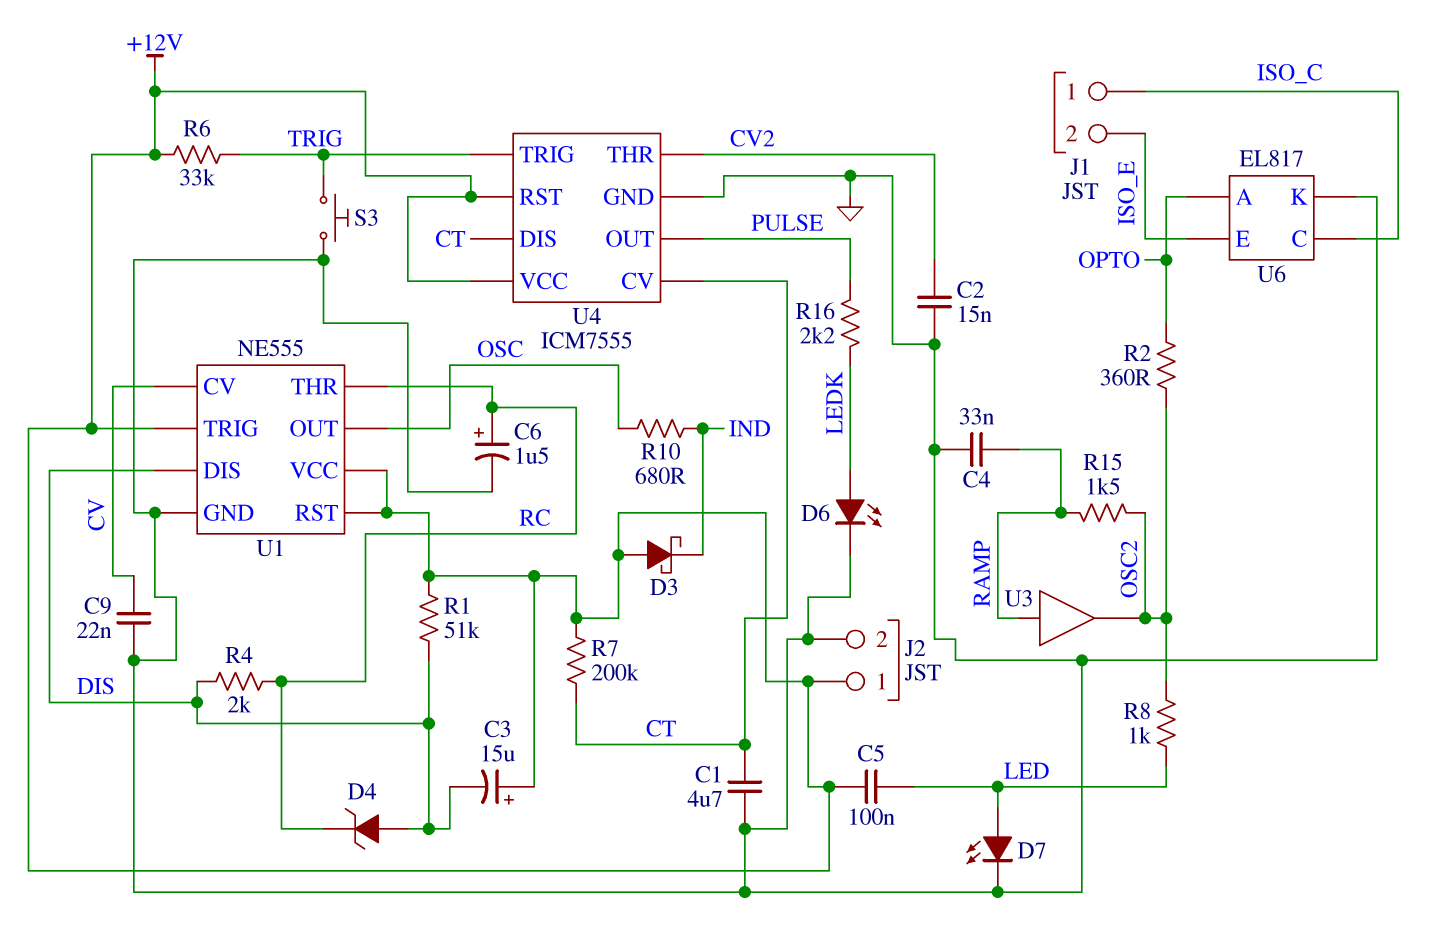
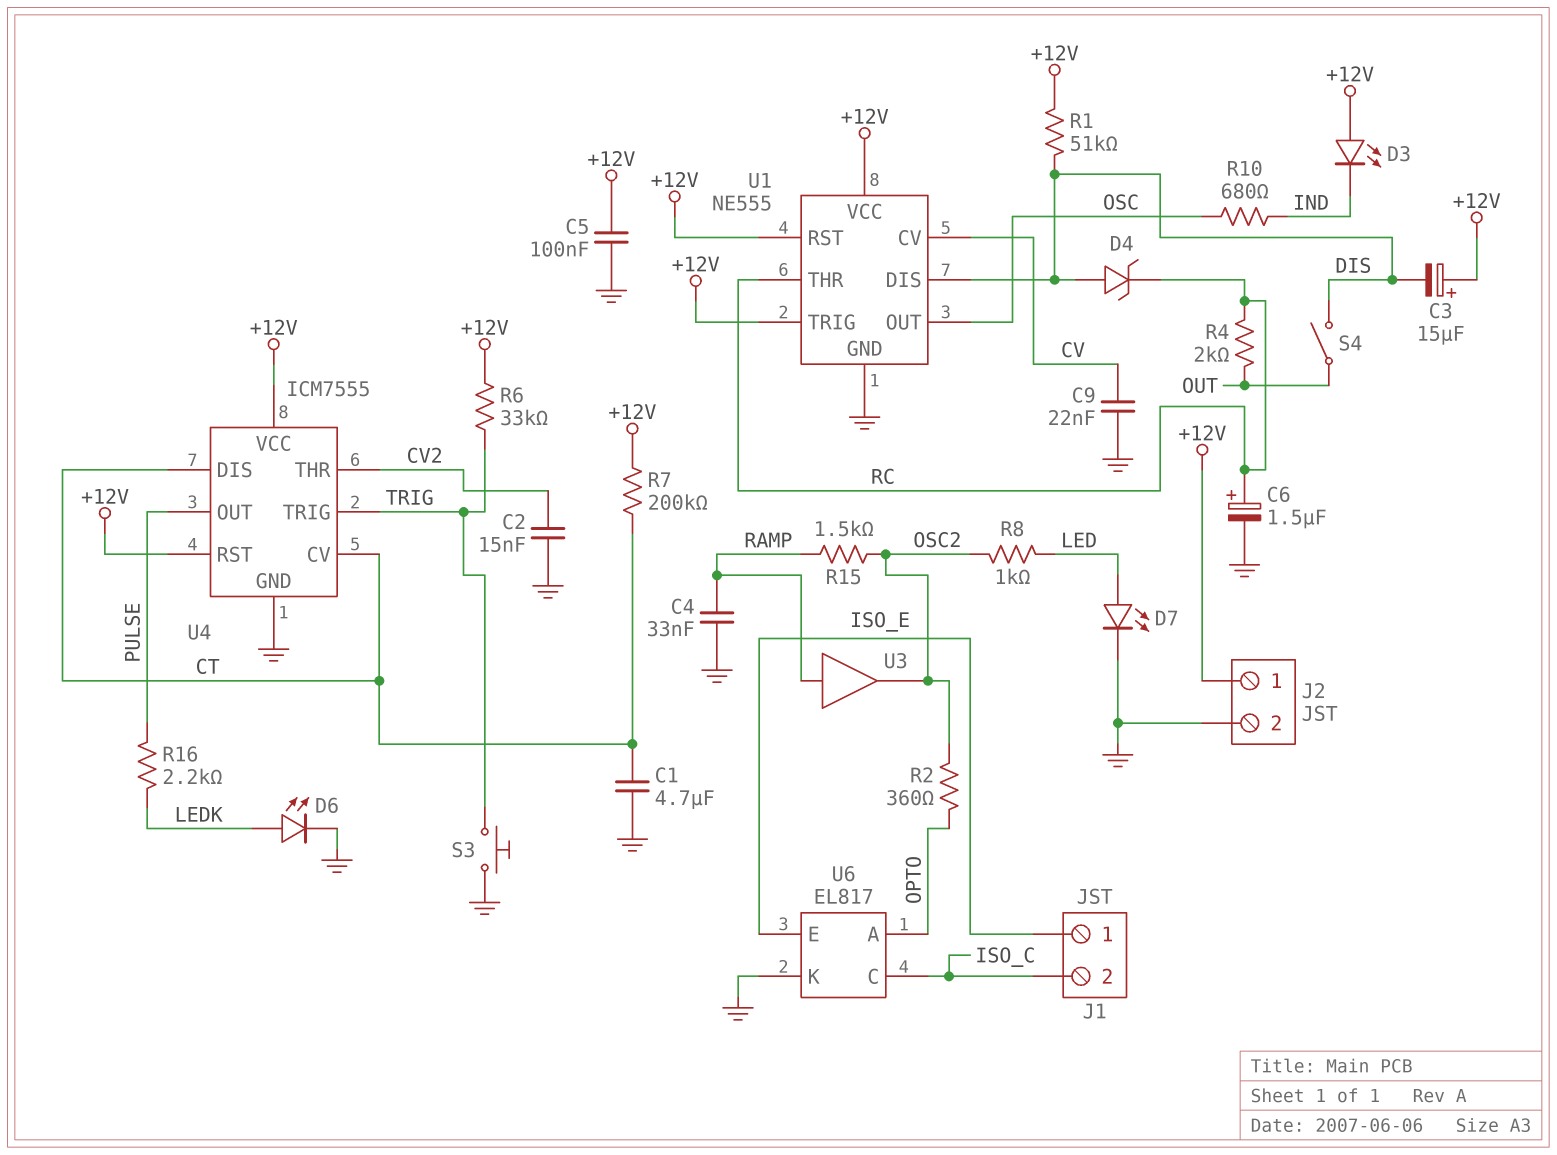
C5: 100nF (+12V, LED) -> 100nF (+12V, GND)
D3: schottky (A +12V, K IND) -> LED (A +12V, K IND)
J1 pin 1: ISO_C -> ISO_E
J1 pin 2: ISO_E -> ISO_C
R4: 2k (DIS, RC) -> 2k (OUT, RC)
S4: none -> switch (DIS, OUT)

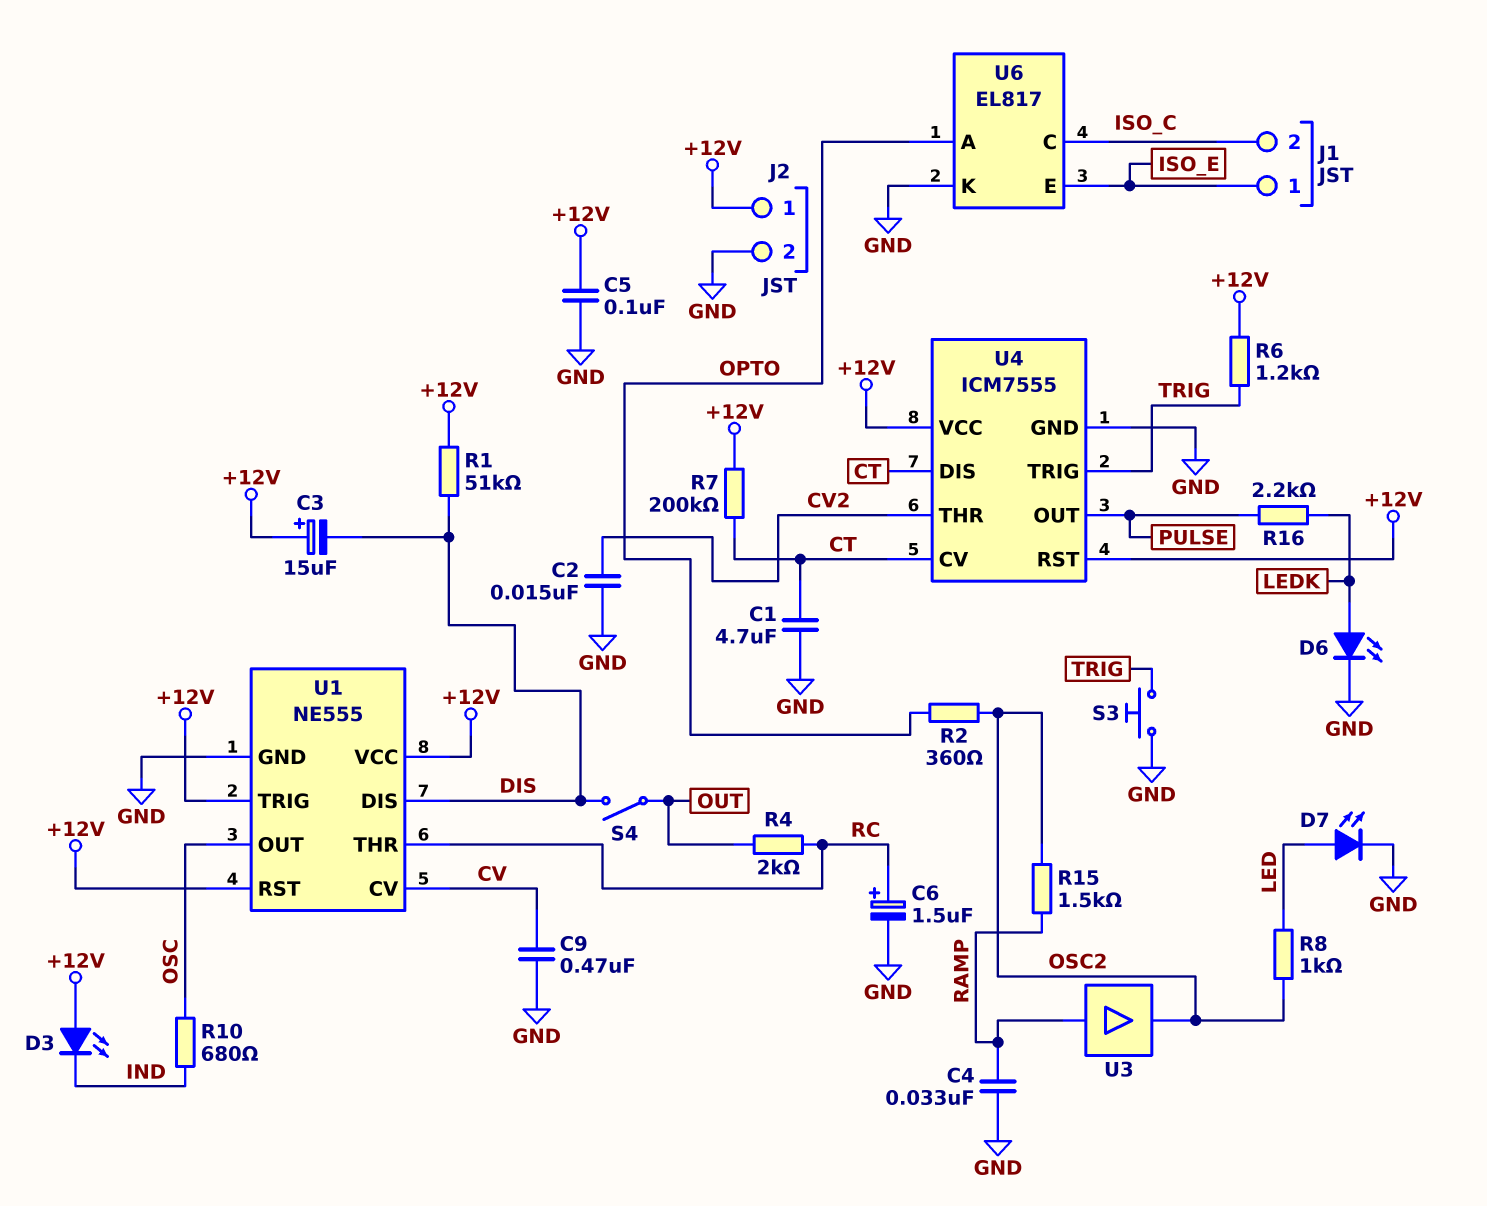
C9: 22nF (CV, GND) -> 470nF (CV, GND)
D4: zener (A DIS, K RC) -> none
R6: 33k (+12V, TRIG) -> 1.2k (+12V, TRIG)

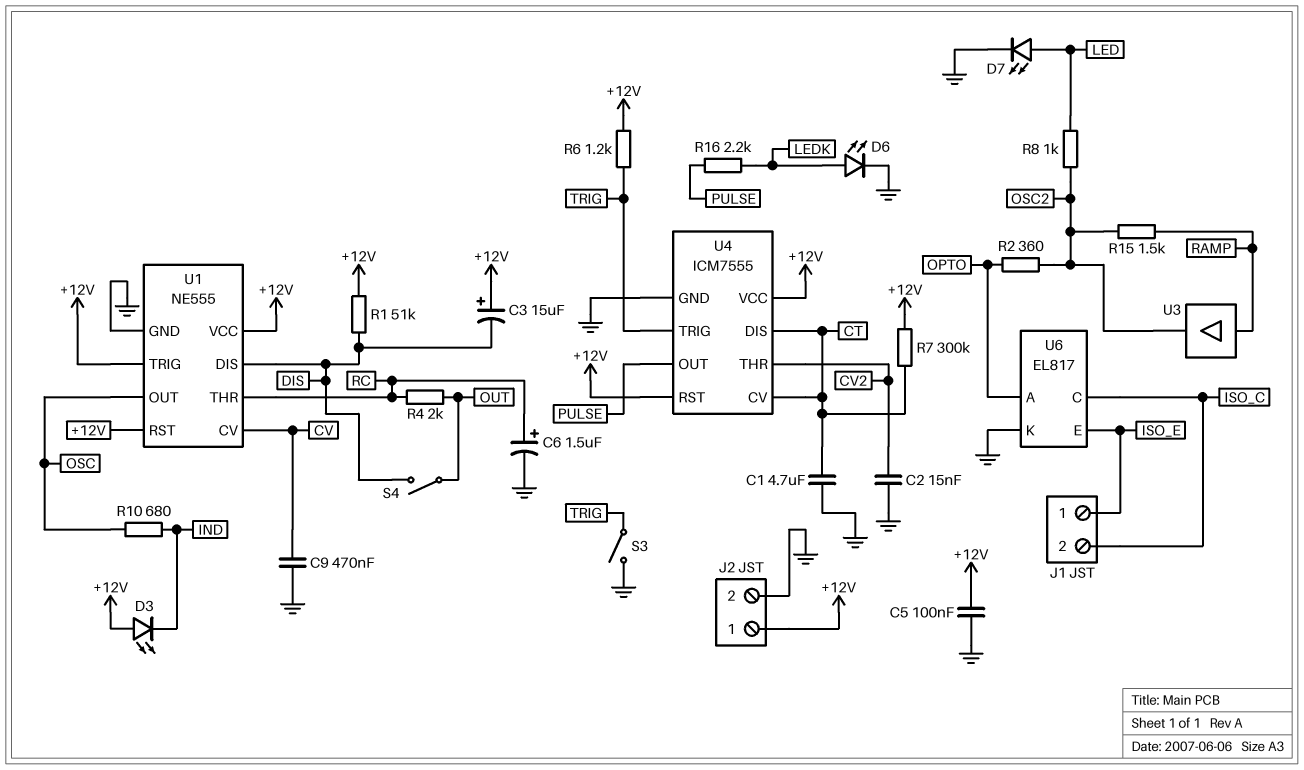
C4: 33nF (GND, RAMP) -> none
R7: 200k (+12V, CT) -> 300k (+12V, CT)
S3: button (GND, TRIG) -> switch (GND, TRIG)

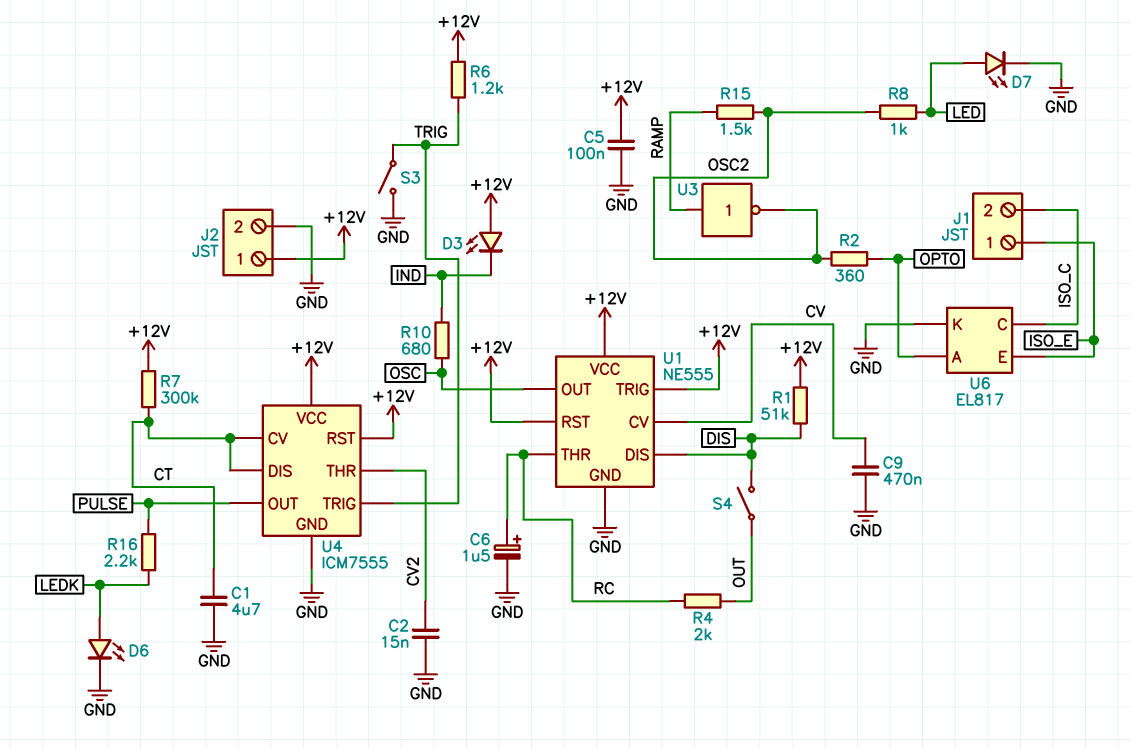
C3: 15uF (plus +12V, minus DIS) -> none
U3: buffer (in RAMP, out OSC2) -> NOT (in RAMP, out OSC2)

